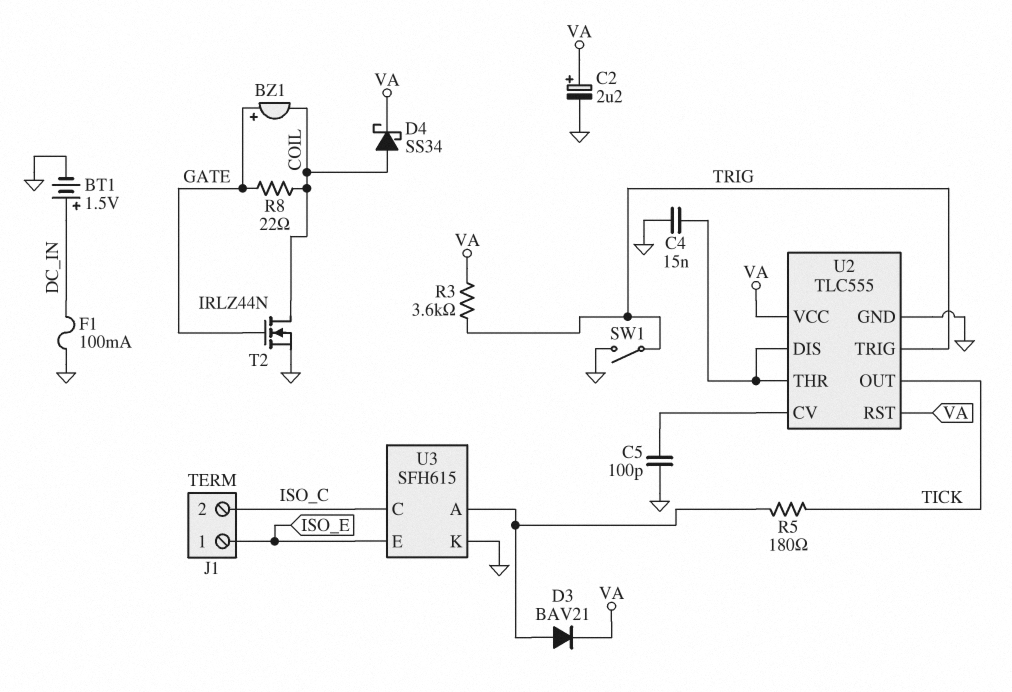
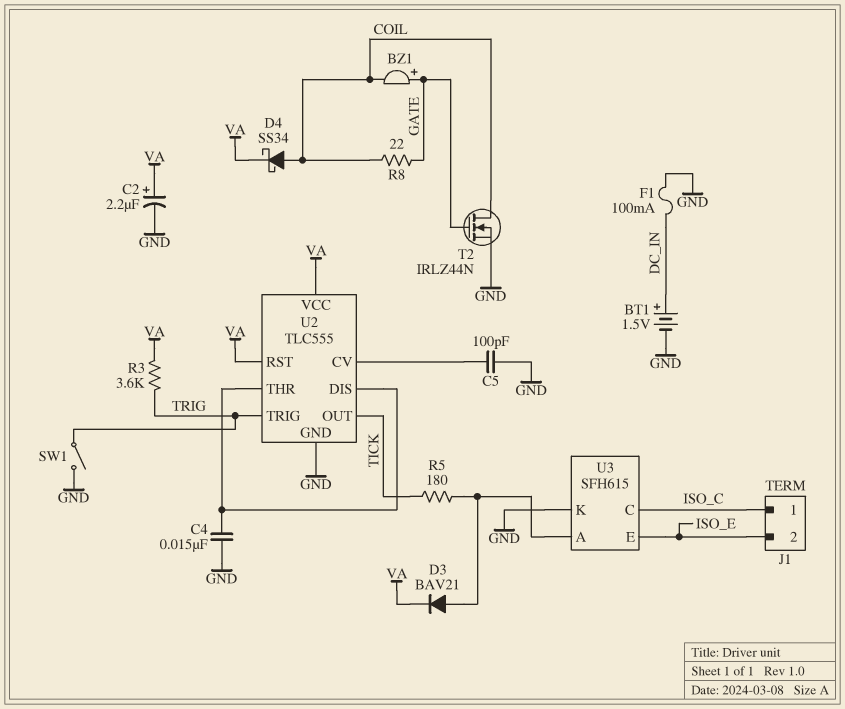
J1 pin 1: ISO_E -> ISO_C
J1 pin 2: ISO_C -> ISO_E

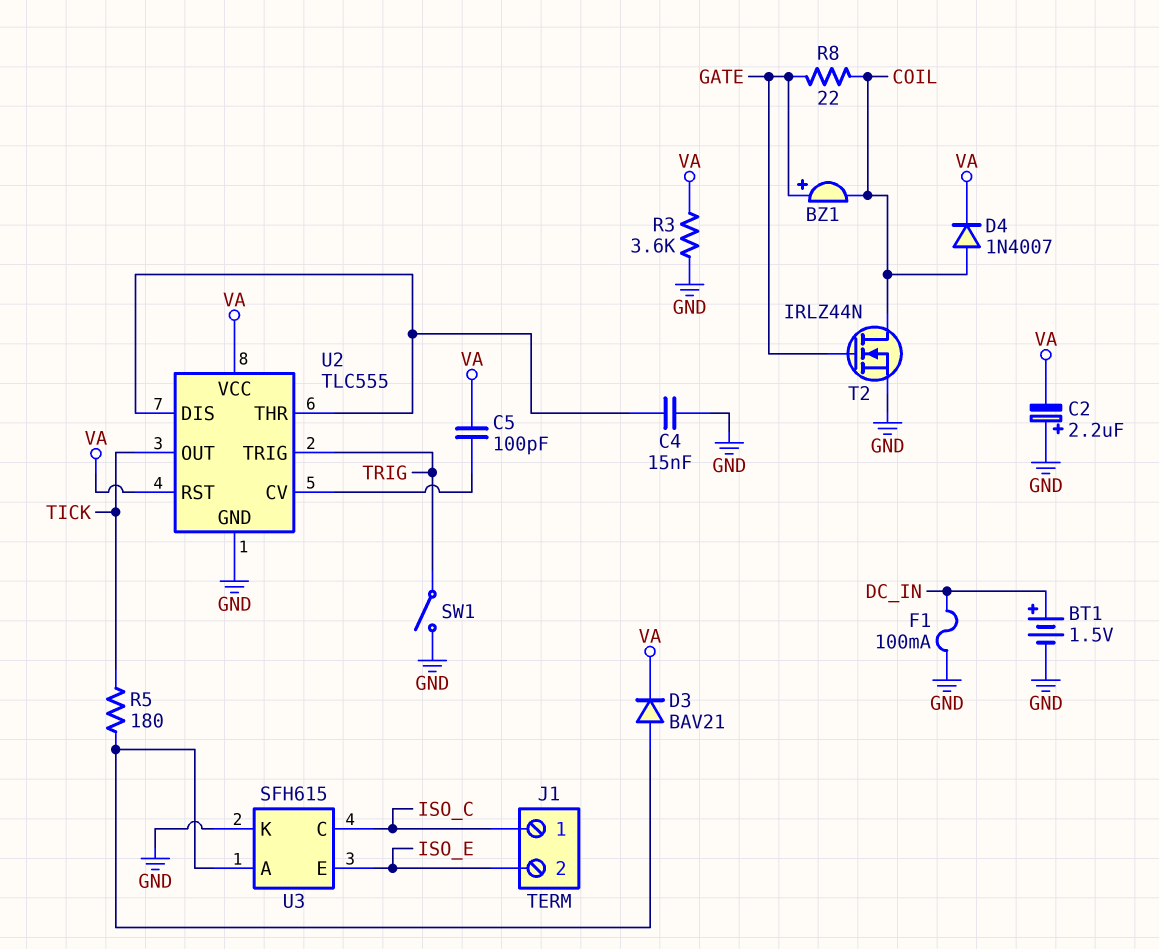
C2: 2.2uF (plus VA, minus GND) -> 2.2uF (plus GND, minus VA)
C5: 100pF (GND, U2/CV) -> 100pF (U2/CV, VA)
D4: schottky SS34 (A COIL, K VA) -> diode 1N4007 (A COIL, K VA)
R3: 3.6k (TRIG, VA) -> 3.6k (GND, VA)

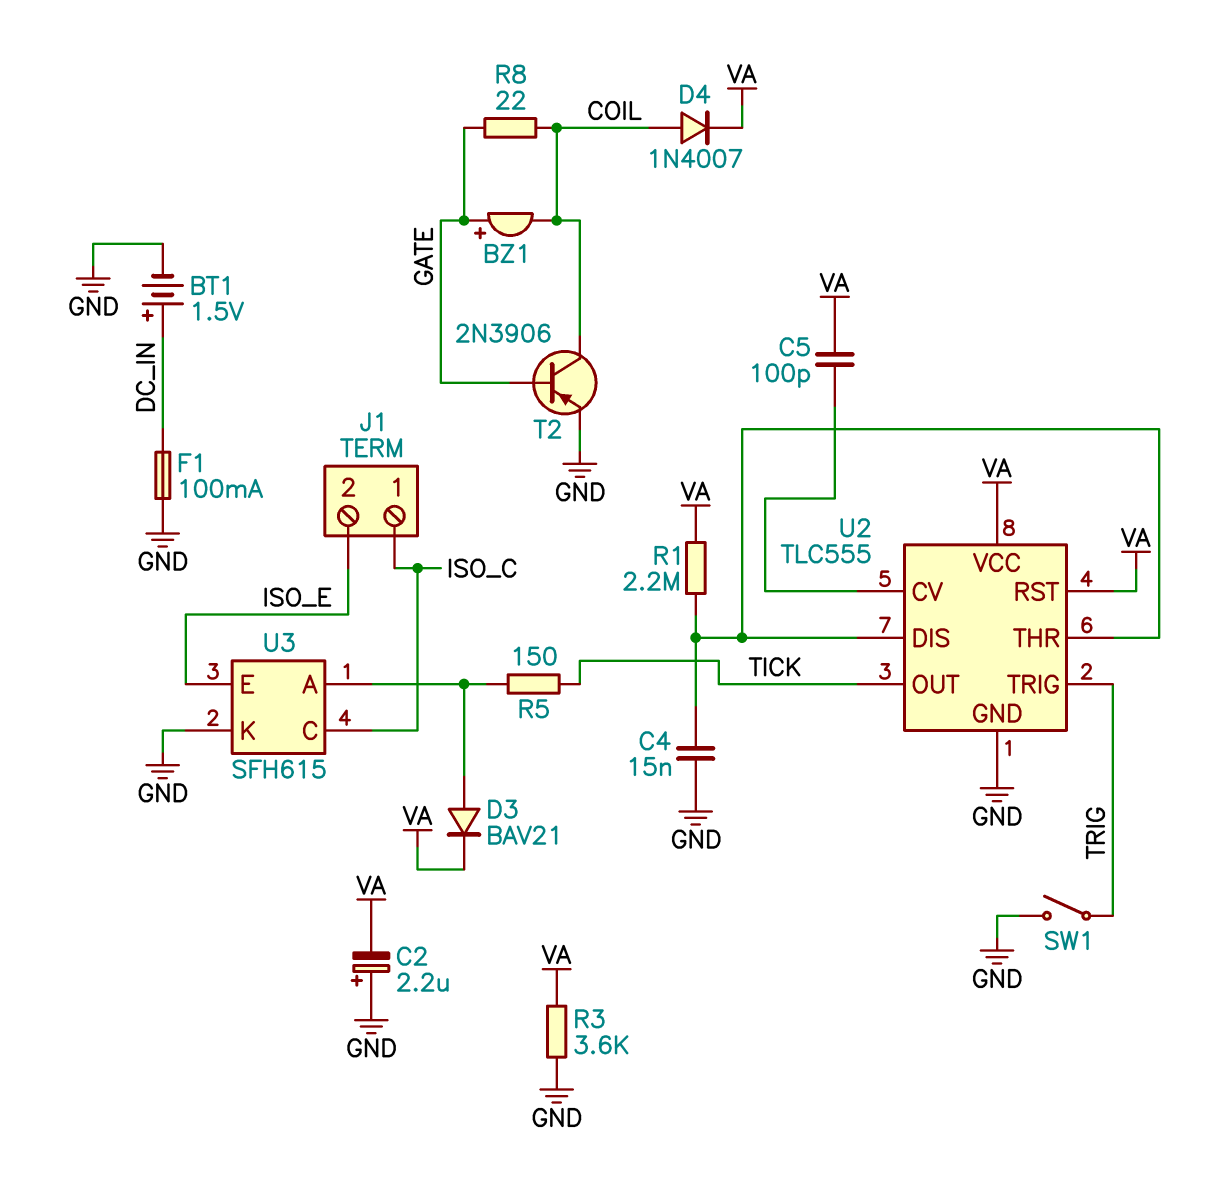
R1: none -> 2.2M (U2/DIS, VA)
R5: 180 (TICK, U3/A) -> 150 (TICK, U3/A)
T2: NMOS IRLZ44N (G GATE, D COIL, S GND) -> PNP 2N3906 (B GATE, C COIL, E GND)

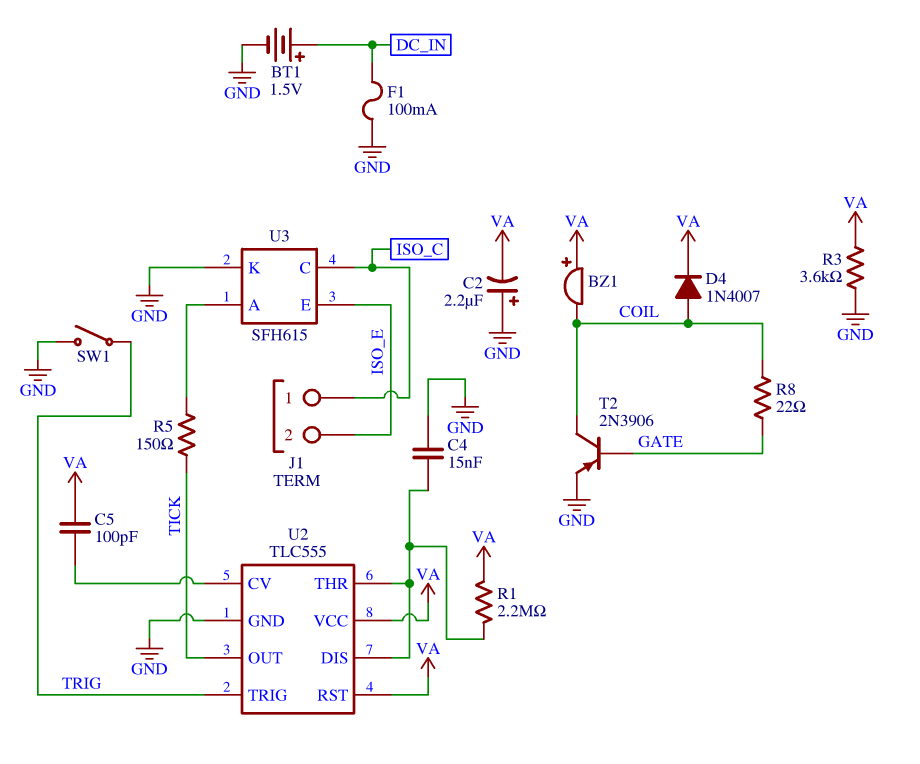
BZ1: buzzer (plus GATE, minus COIL) -> buzzer (plus VA, minus COIL)
D3: diode BAV21 (A U3/A, K VA) -> none

